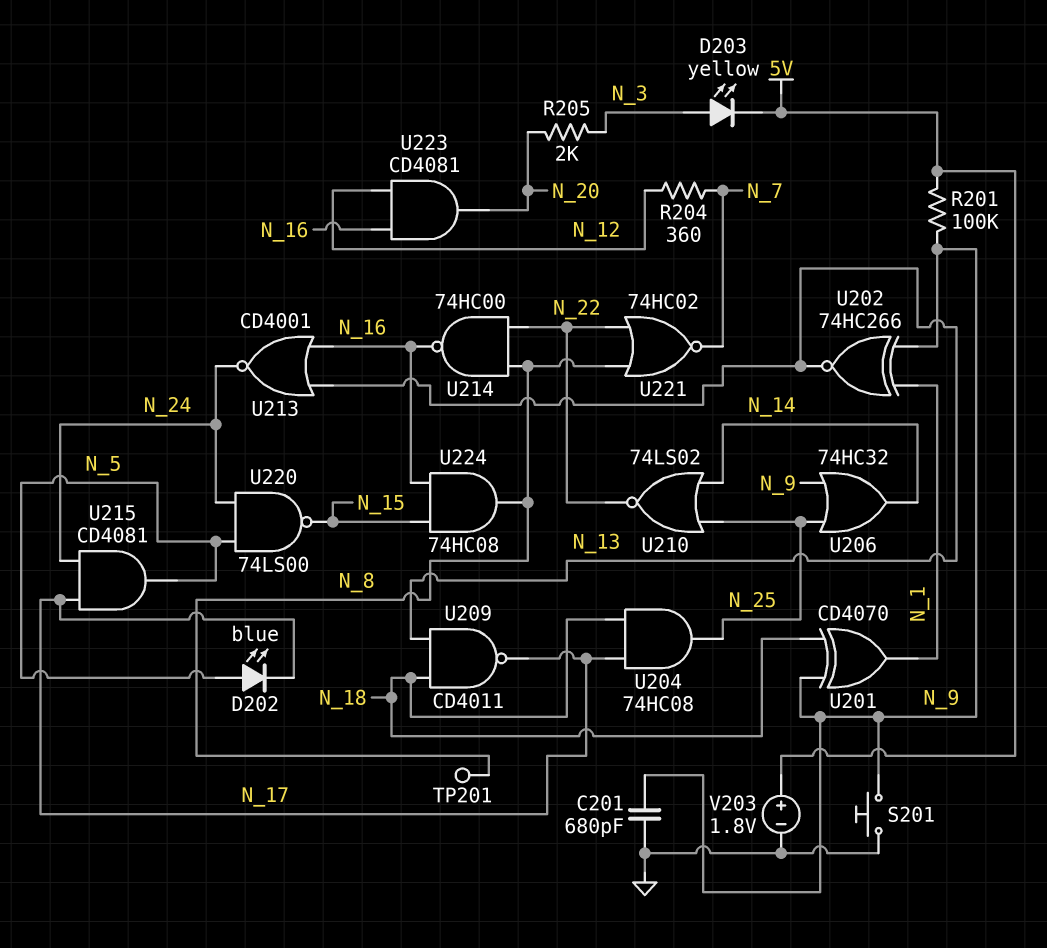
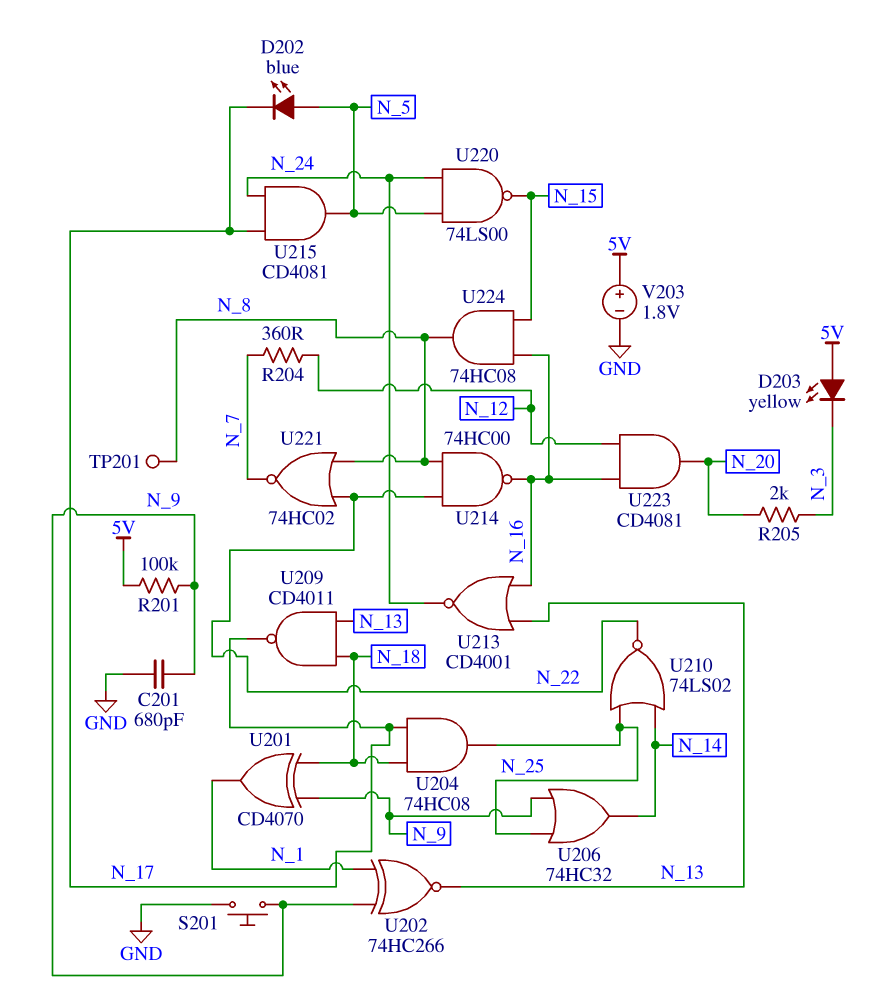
D203: LED yellow (A N_3, K 5V) -> LED yellow (A 5V, K N_3)

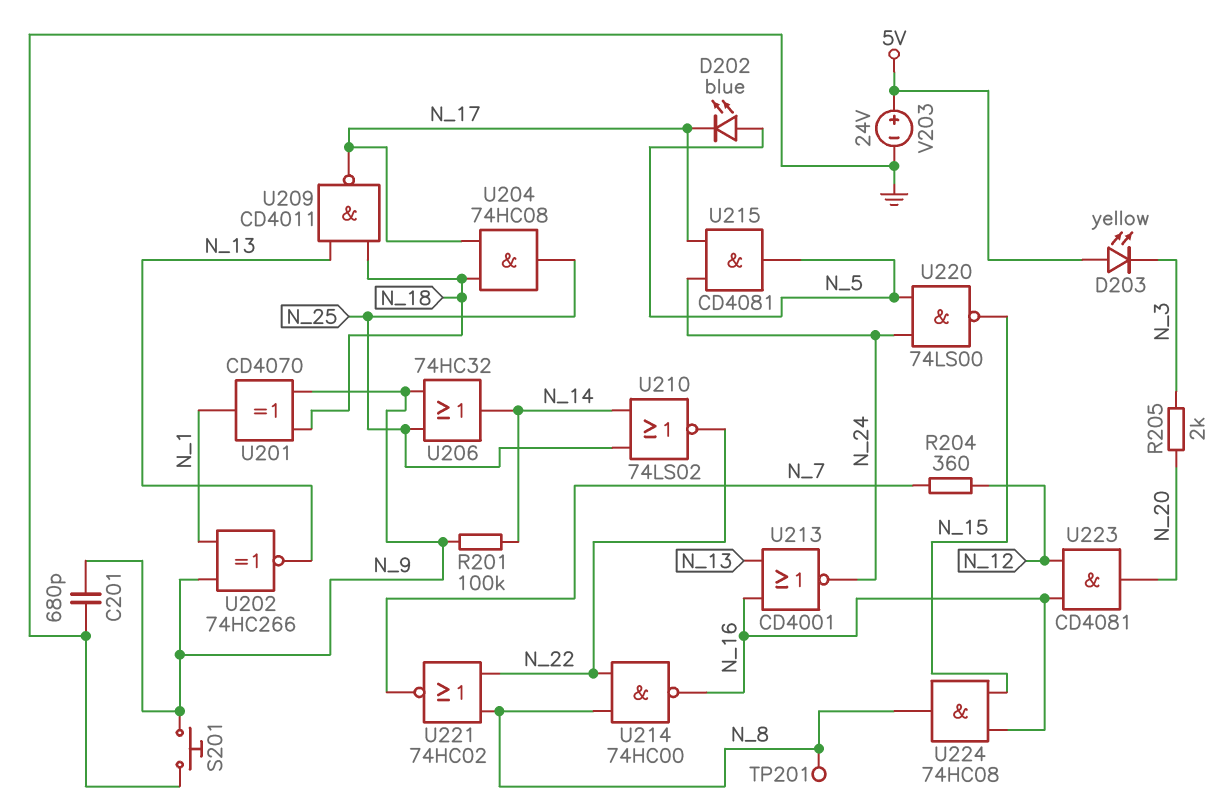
R201: 100k (5V, N_9) -> 100k (N_9, N_14)
V203: 1.8V (plus 5V, minus GND) -> 24V (plus 5V, minus GND)

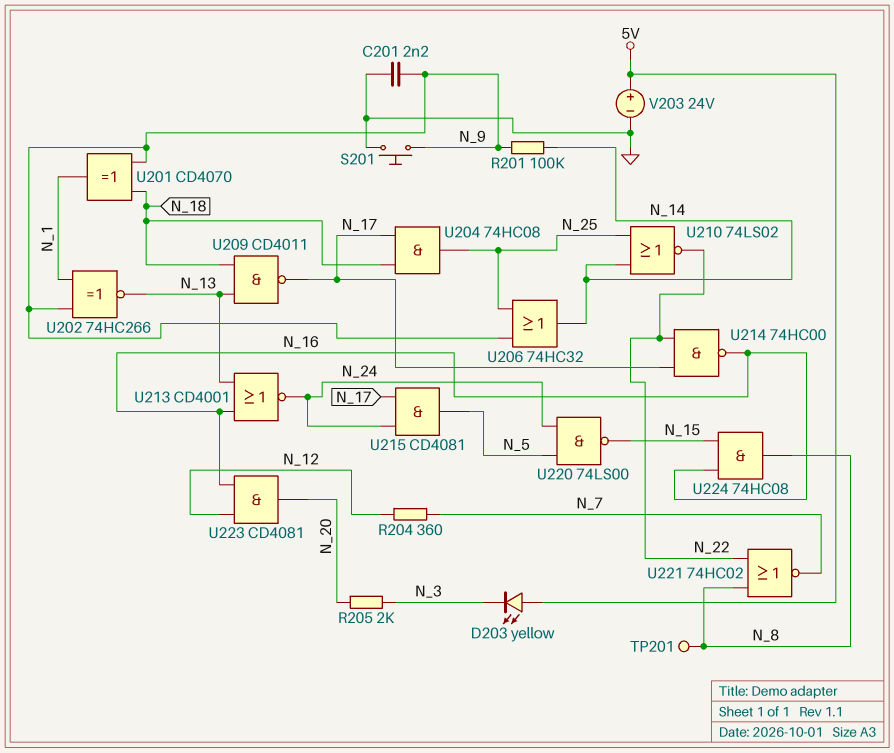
C201: 680pF (GND, N_9) -> 2.2nF (GND, N_9)
D202: LED blue (A N_5, K N_17) -> none
U214: NAND 74HC00 (in N_8, in N_22, out N_16) -> NAND 74HC00 (in N_17, in N_22, out N_16)

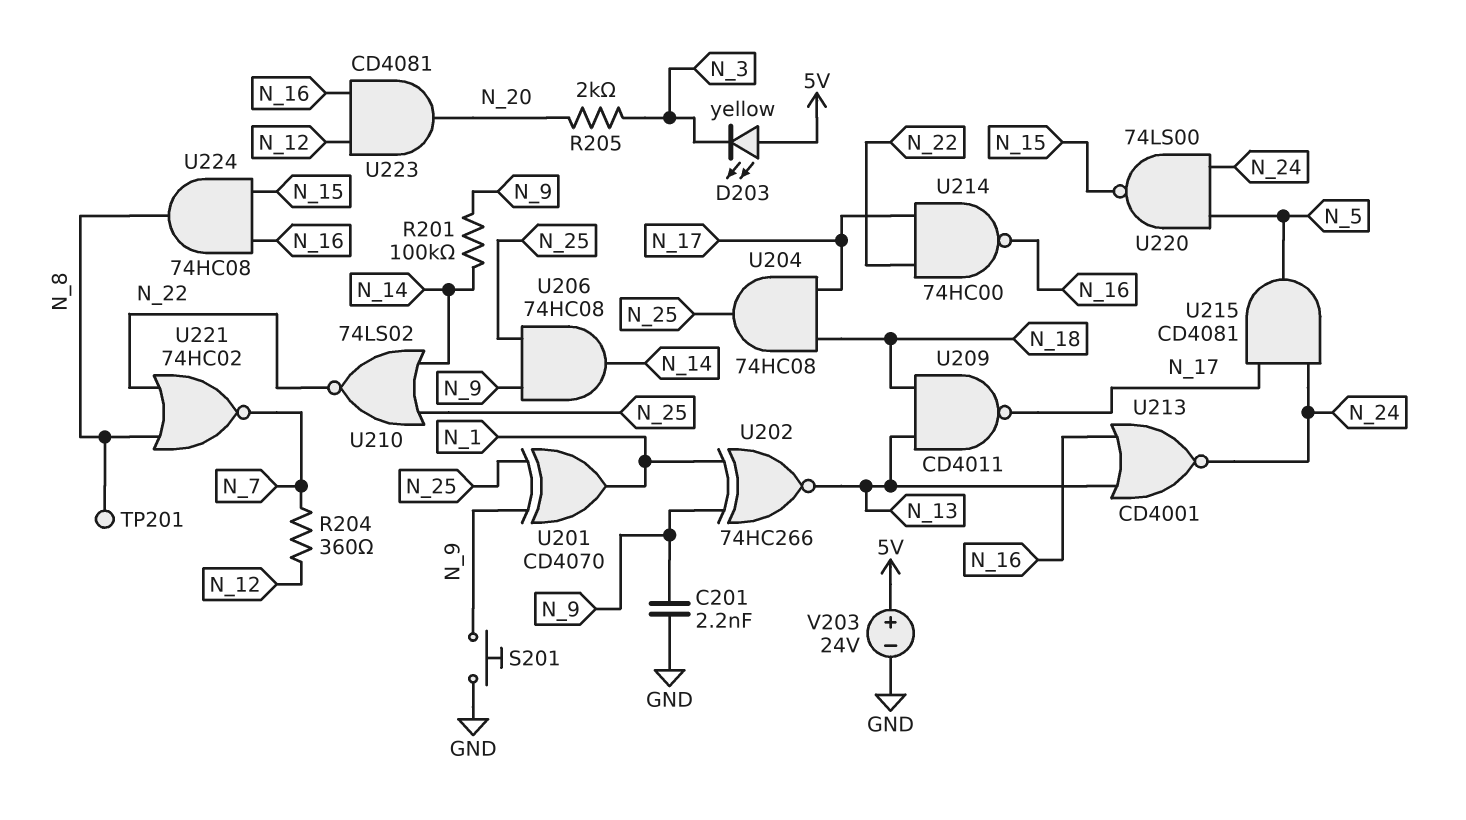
U201: XOR CD4070 (in N_9, in N_18, out N_1) -> XOR CD4070 (in N_9, in N_25, out N_1)
U206: OR 74HC32 (in N_9, in N_25, out N_14) -> AND 74HC08 (in N_9, in N_25, out N_14)

